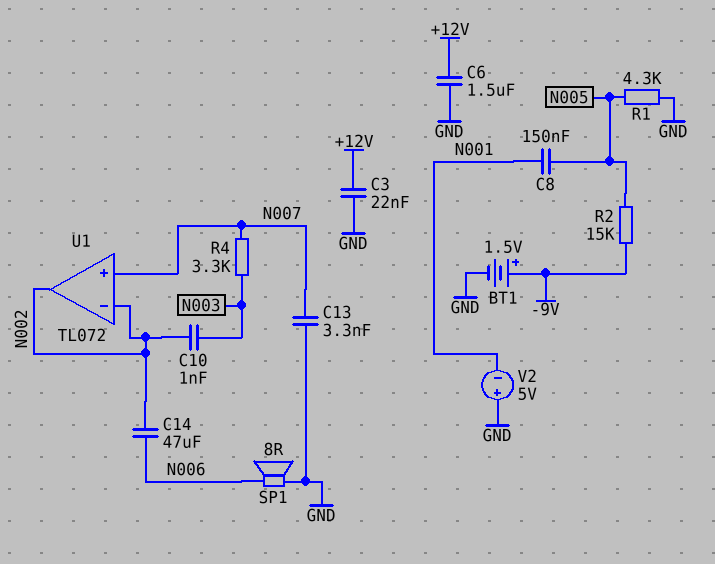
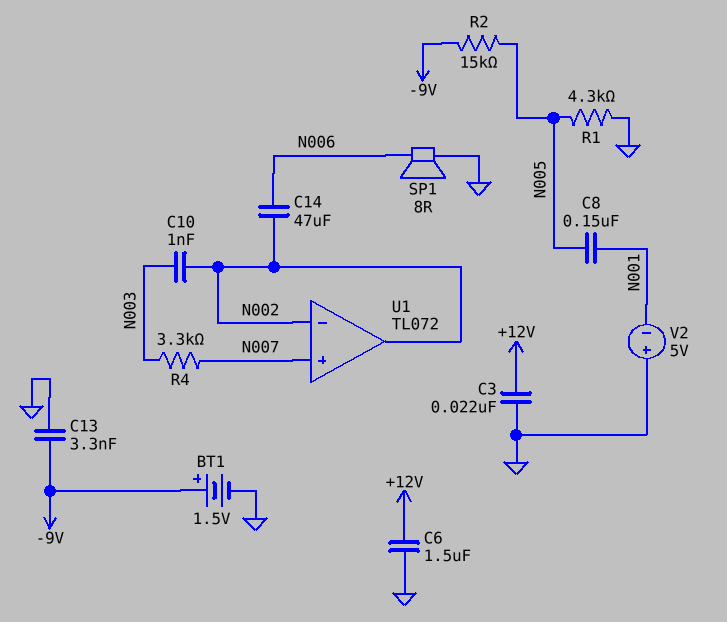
C13: 3.3nF (GND, N007) -> 3.3nF (-9V, GND)

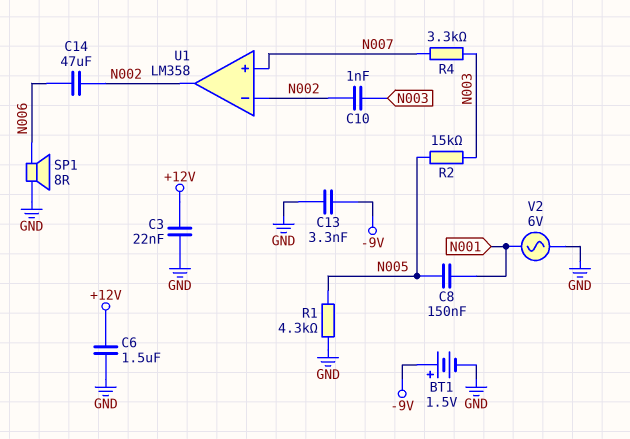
R2: 15k (-9V, N005) -> 15k (N003, N005)
U1: TL072 -> LM358
V2: 5V (plus GND, minus N001) -> AC 6V (GND, N001)

